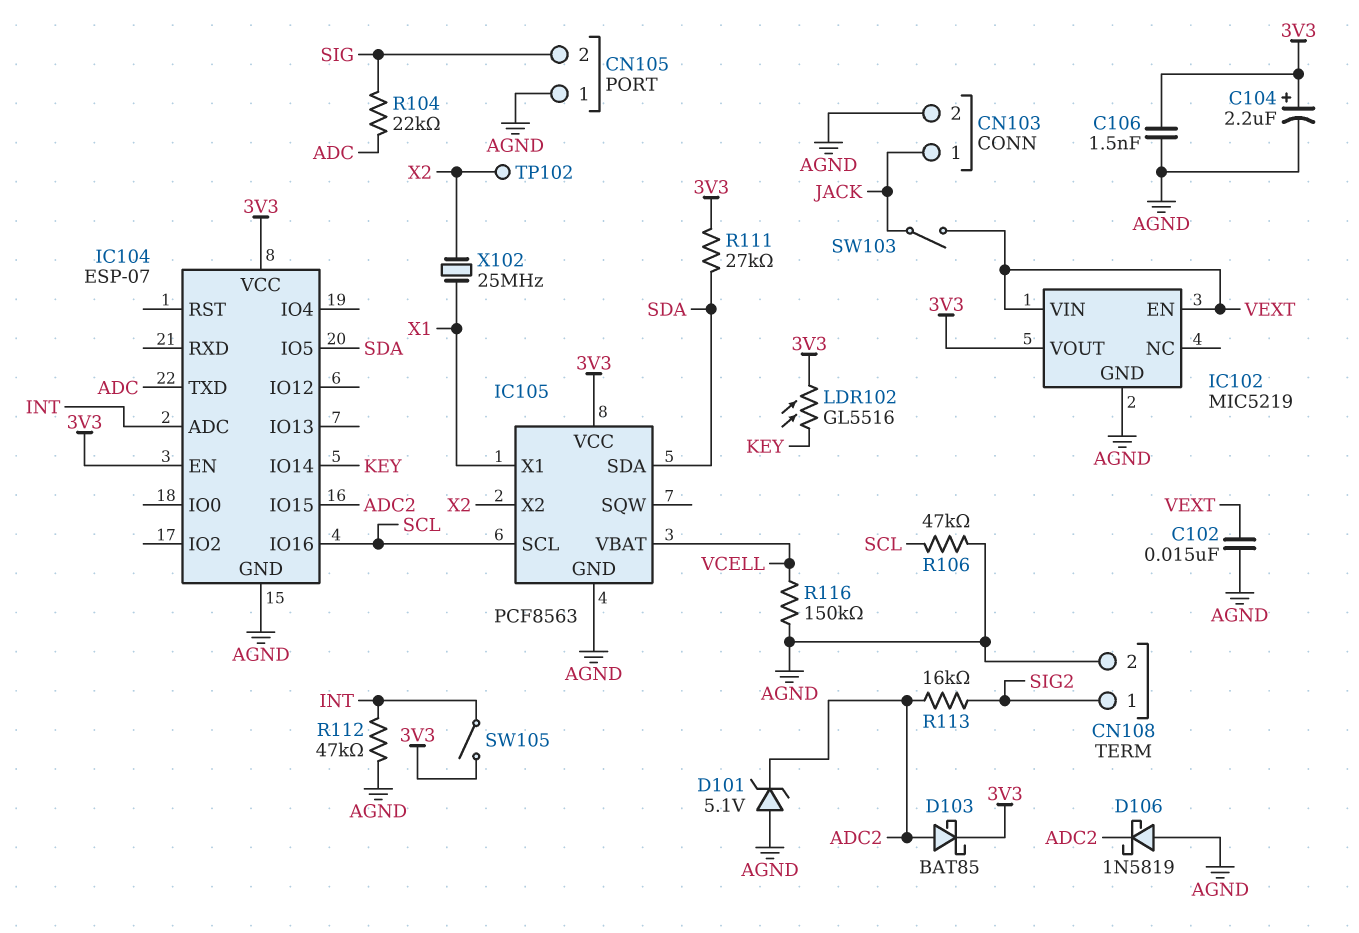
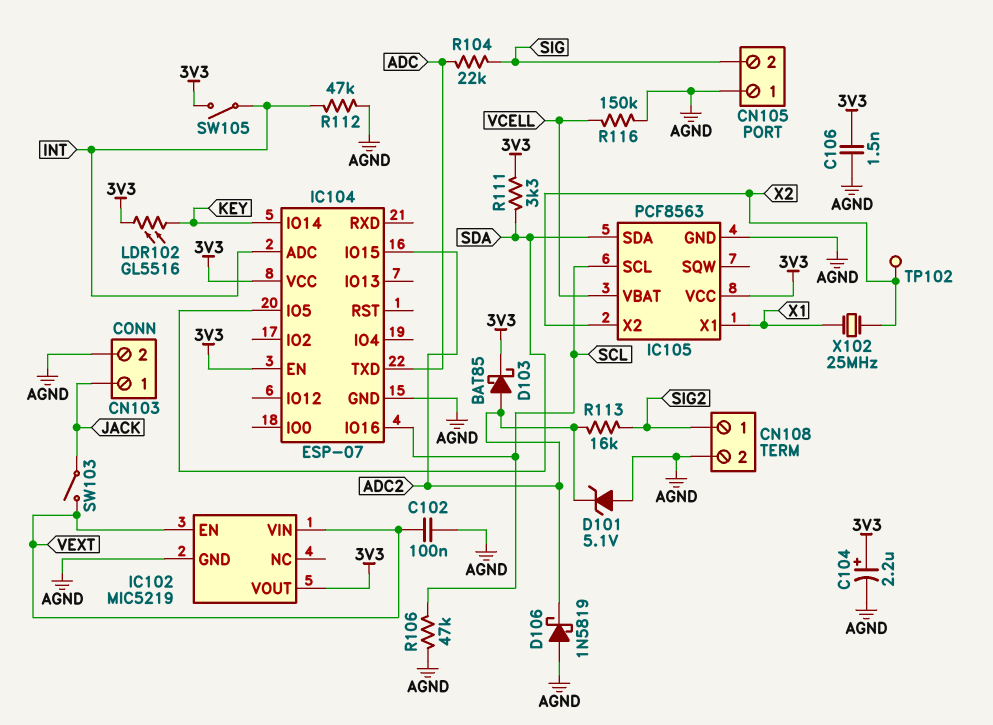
C102: 15nF (AGND, VEXT) -> 100nF (AGND, VEXT)
R111: 27k (3V3, SDA) -> 3.3k (3V3, SDA)

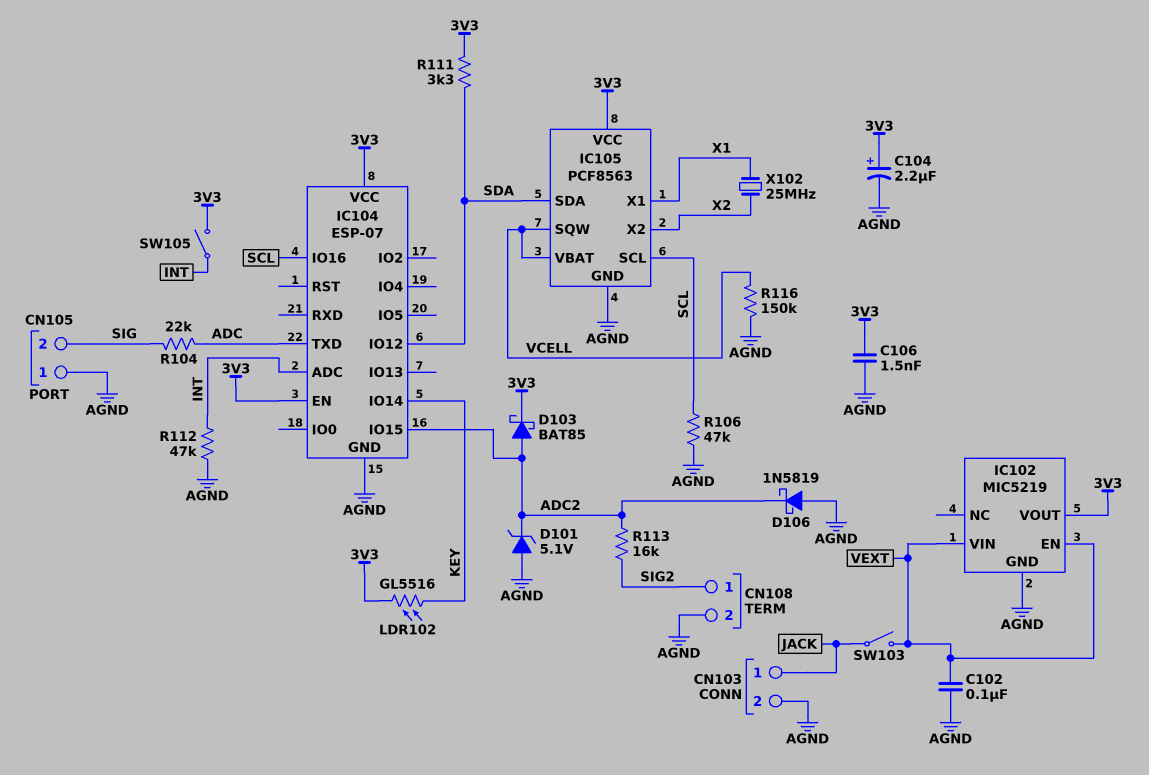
IC104 pin IO5: SDA -> none
IC104 pin IO12: none -> SDA
IC105 pin SQW: none -> VCELL
TP102: test point (X2) -> none

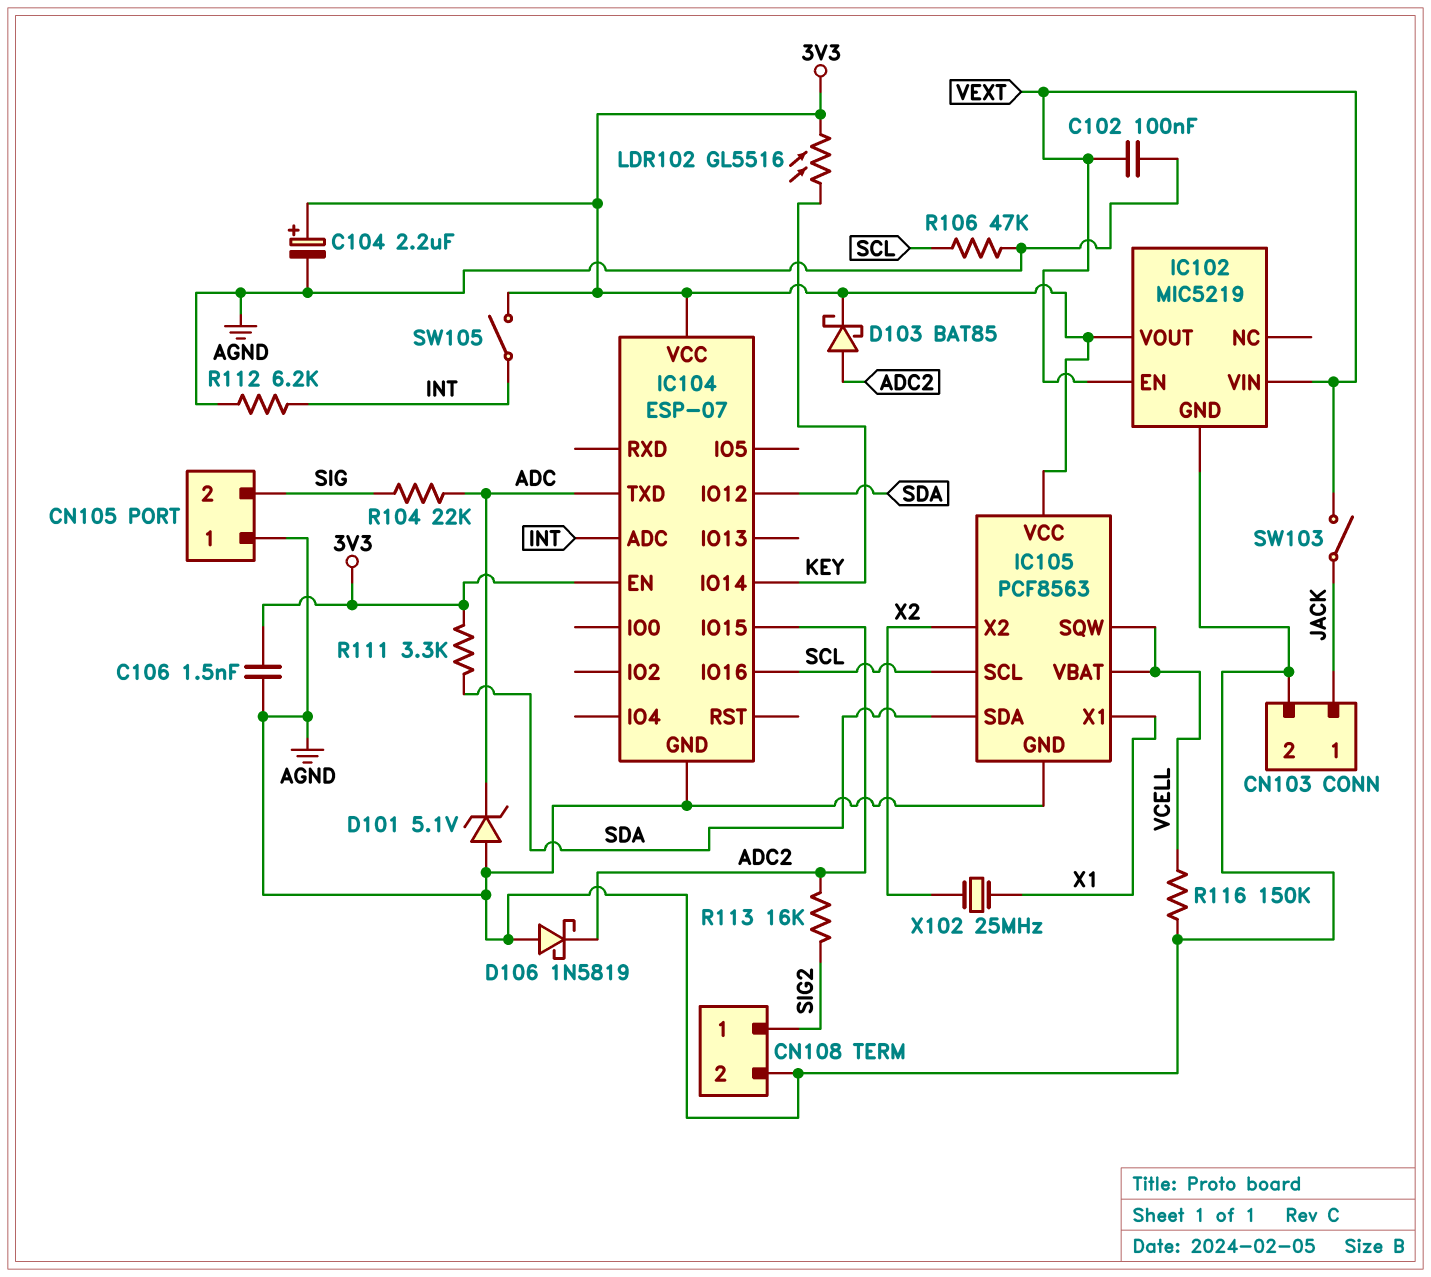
D101: zener 5.1V (A AGND, K ADC2) -> zener 5.1V (A AGND, K ADC)
R112: 47k (AGND, INT) -> 6.2k (AGND, INT)

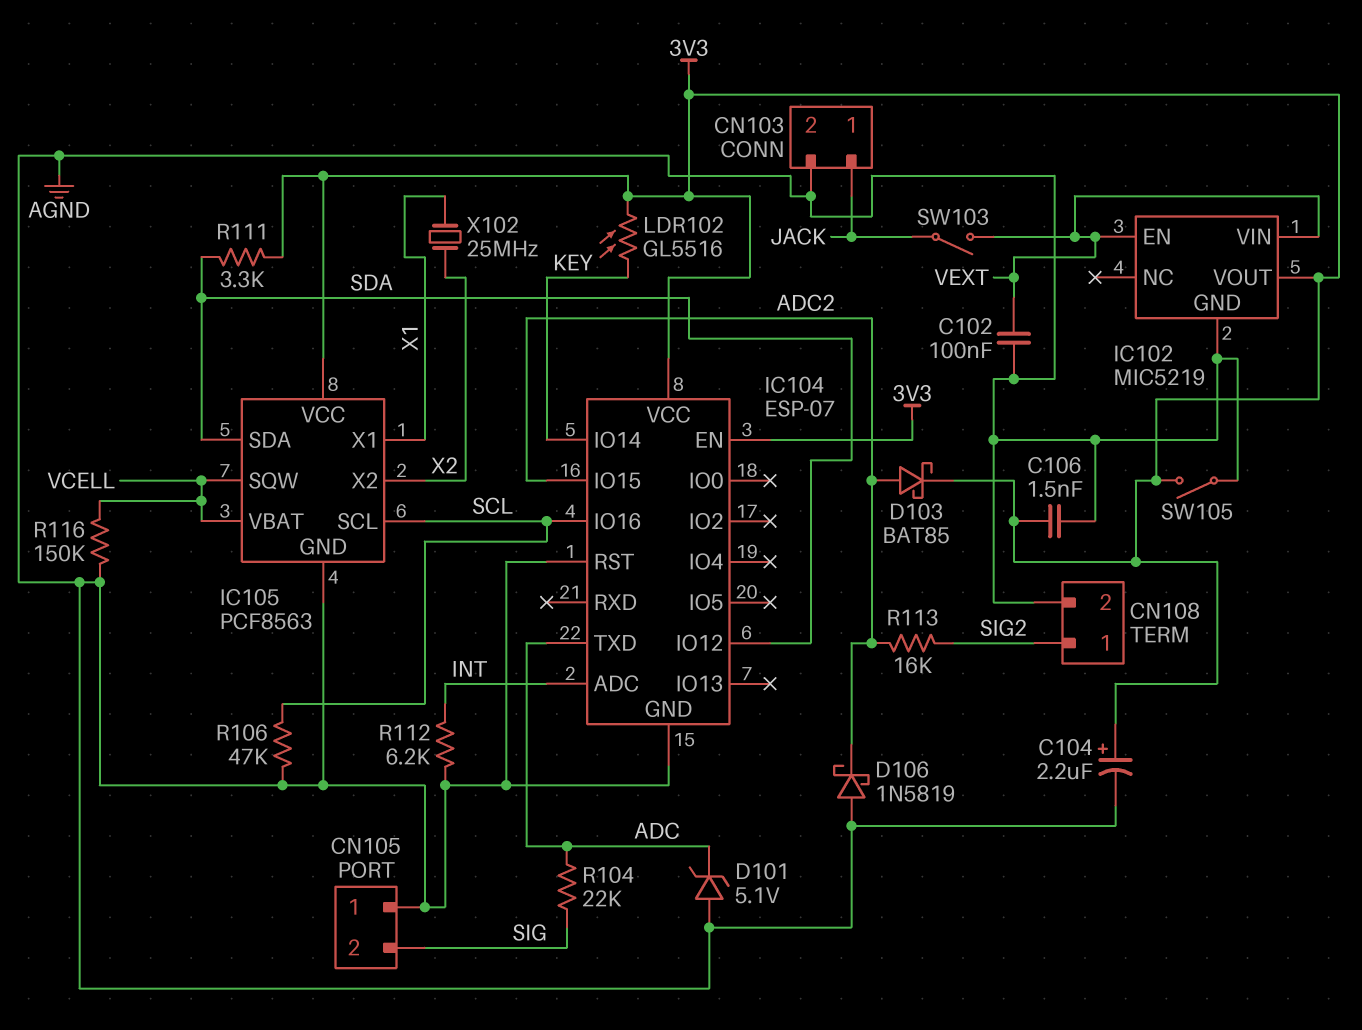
IC104 pin RST: none -> AGND
SW105: switch (3V3, INT) -> switch (3V3, AGND)

